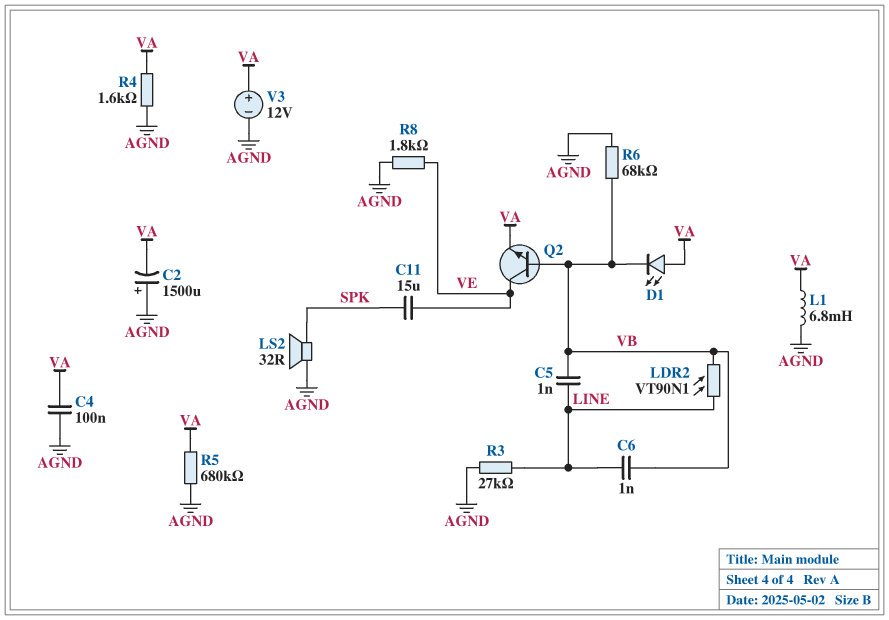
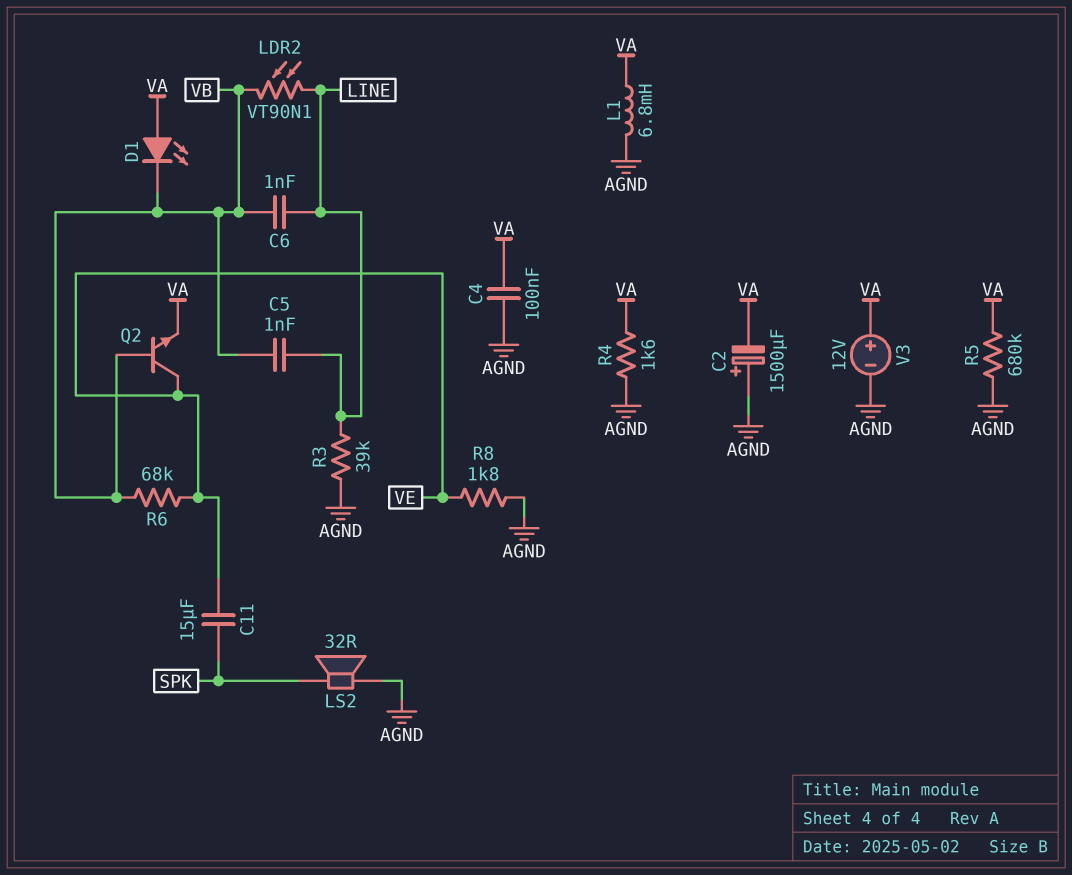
R3: 27k (AGND, LINE) -> 39k (AGND, LINE)
R6: 68k (AGND, VB) -> 68k (VB, VE)

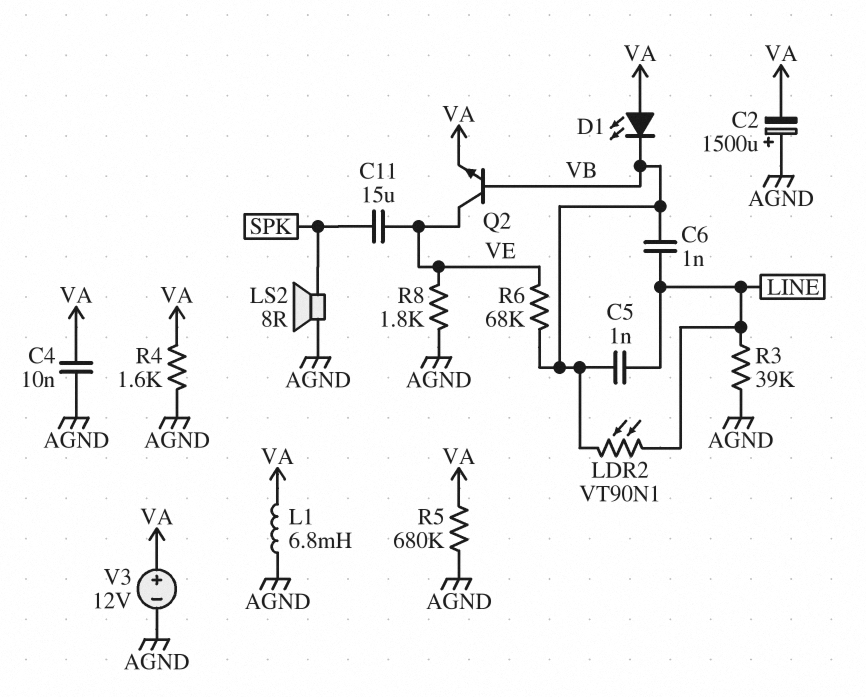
C4: 100nF (AGND, VA) -> 10nF (AGND, VA)
LS2: speaker 32R (AGND, SPK) -> speaker 8R (AGND, SPK)

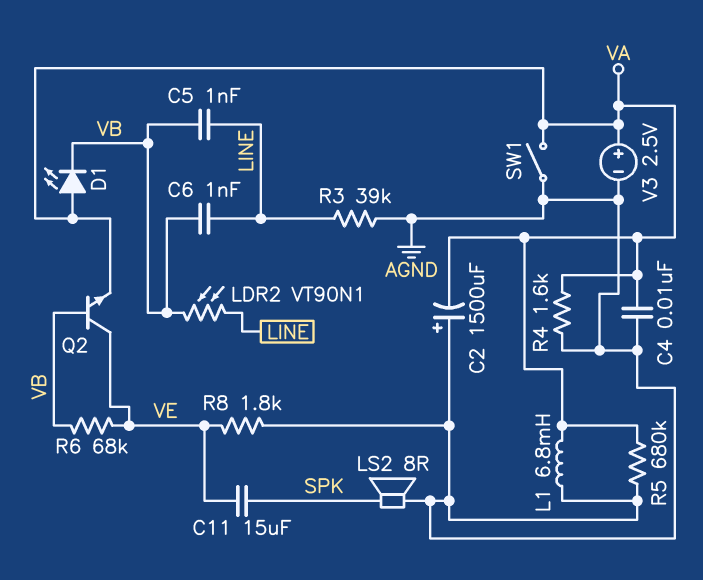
SW1: none -> switch (AGND, VA)
V3: 12V (plus VA, minus AGND) -> 2.5V (plus VA, minus AGND)

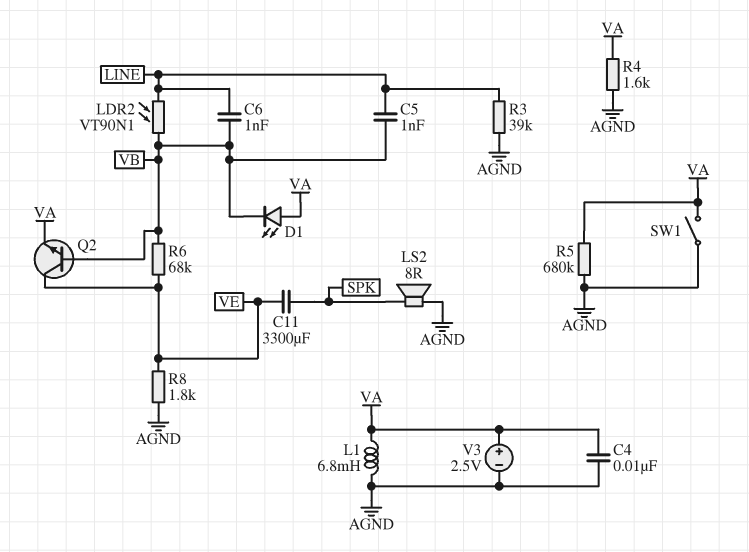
C2: 1500uF (plus AGND, minus VA) -> none
C11: 15uF (SPK, VE) -> 3300uF (SPK, VE)

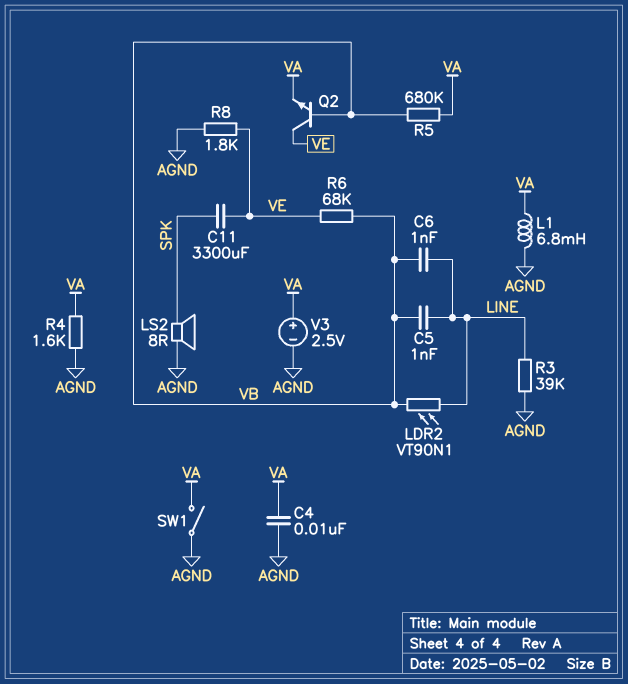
D1: LED (A VA, K VB) -> none
R5: 680k (AGND, VA) -> 680k (VA, VB)

